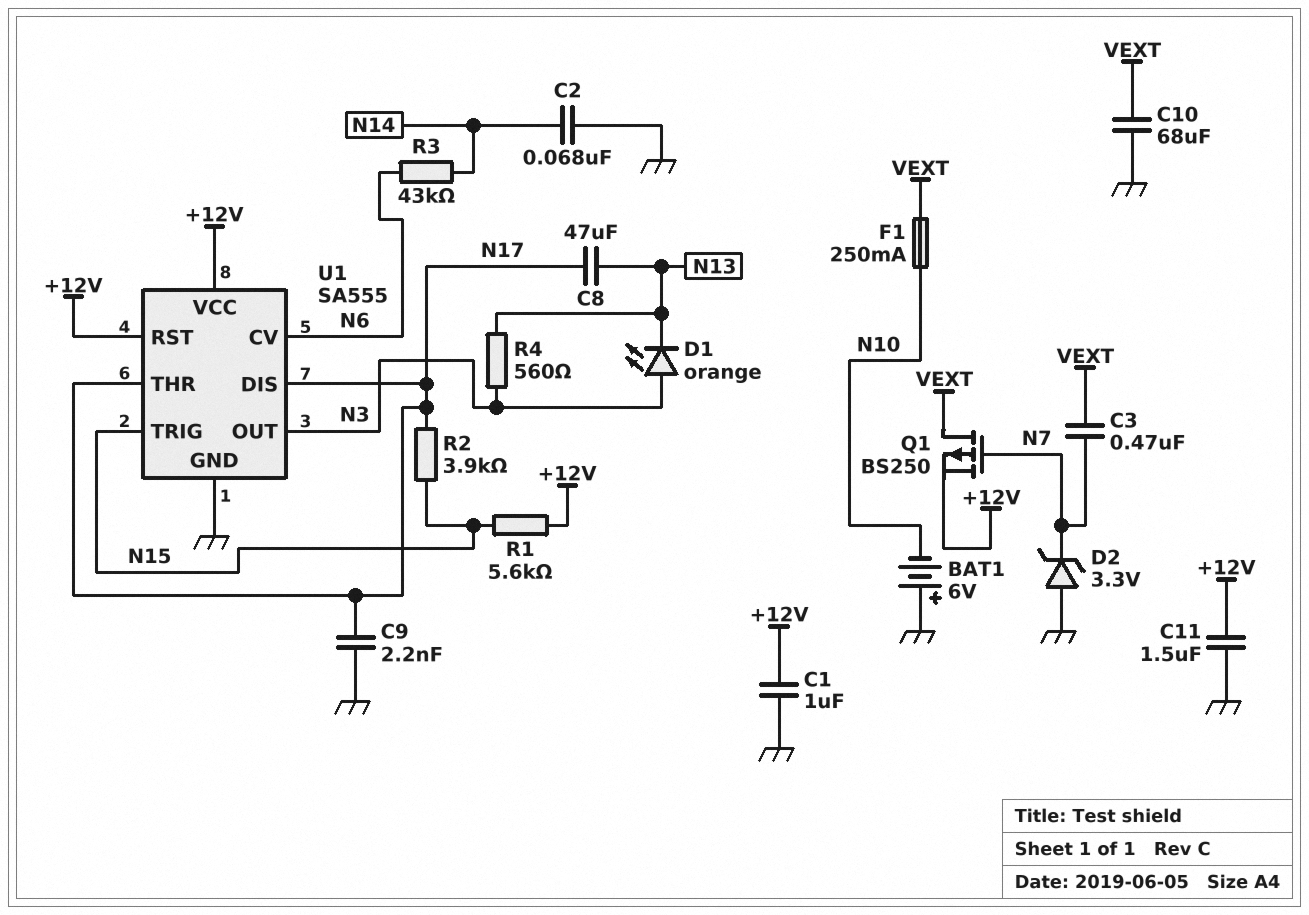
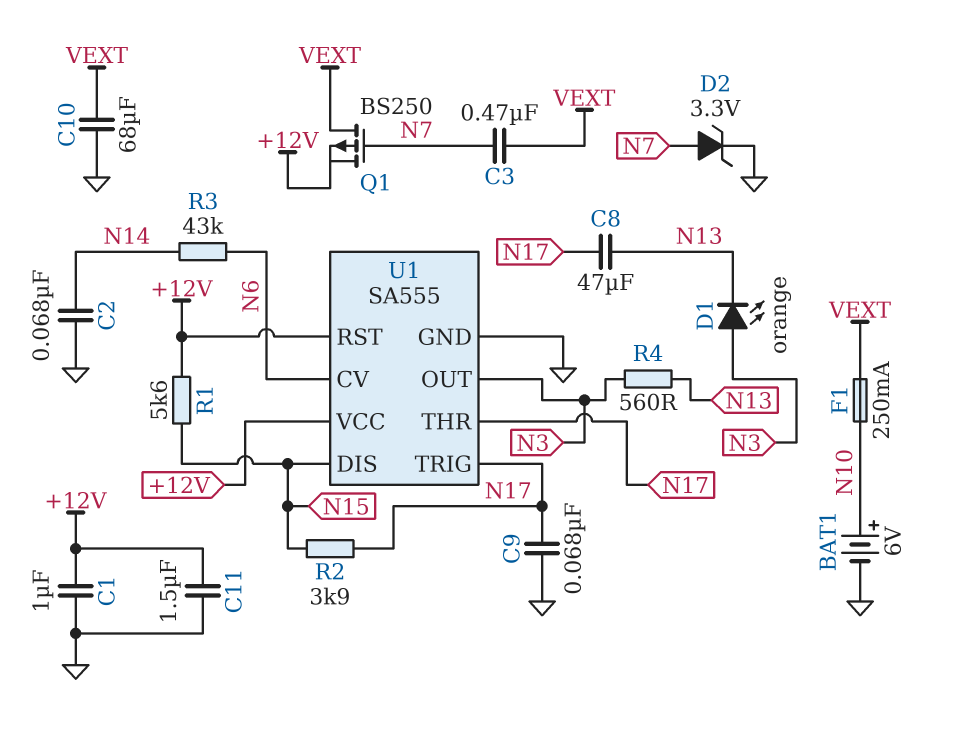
BAT1: 6V (plus GND, minus N10) -> 6V (plus N10, minus GND)
C9: 2.2nF (GND, N17) -> 68nF (GND, N17)
D2: zener 3.3V (A GND, K N7) -> zener 3.3V (A N7, K GND)
U1 pin DIS: N17 -> N15
U1 pin TRIG: N15 -> N17

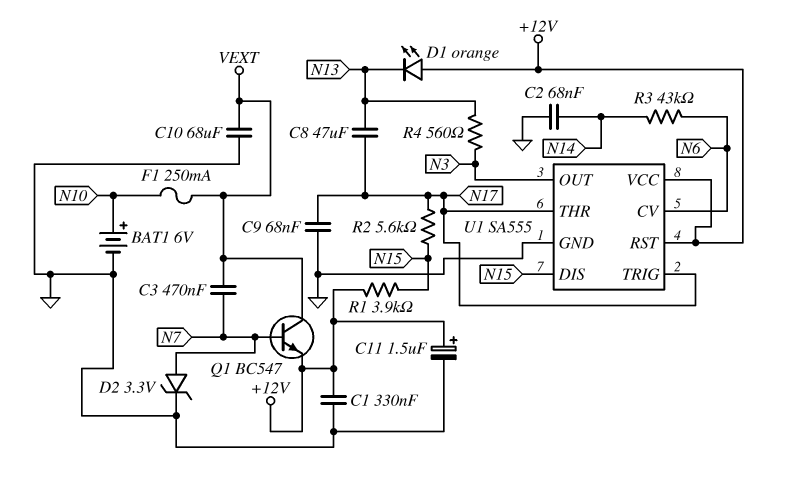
C1: 1uF (+12V, GND) -> 330nF (+12V, GND)
C11: 1.5uF (+12V, GND) -> 1.5uF (plus +12V, minus GND)
D1: LED orange (A N3, K N13) -> LED orange (A +12V, K N13)
Q1: PMOS BS250 (G N7, D VEXT, S +12V) -> NPN BC547 (B N7, C VEXT, E +12V)
R1: 5.6k (+12V, N15) -> 3.9k (+12V, N15)
R2: 3.9k (N15, N17) -> 5.6k (N15, N17)

